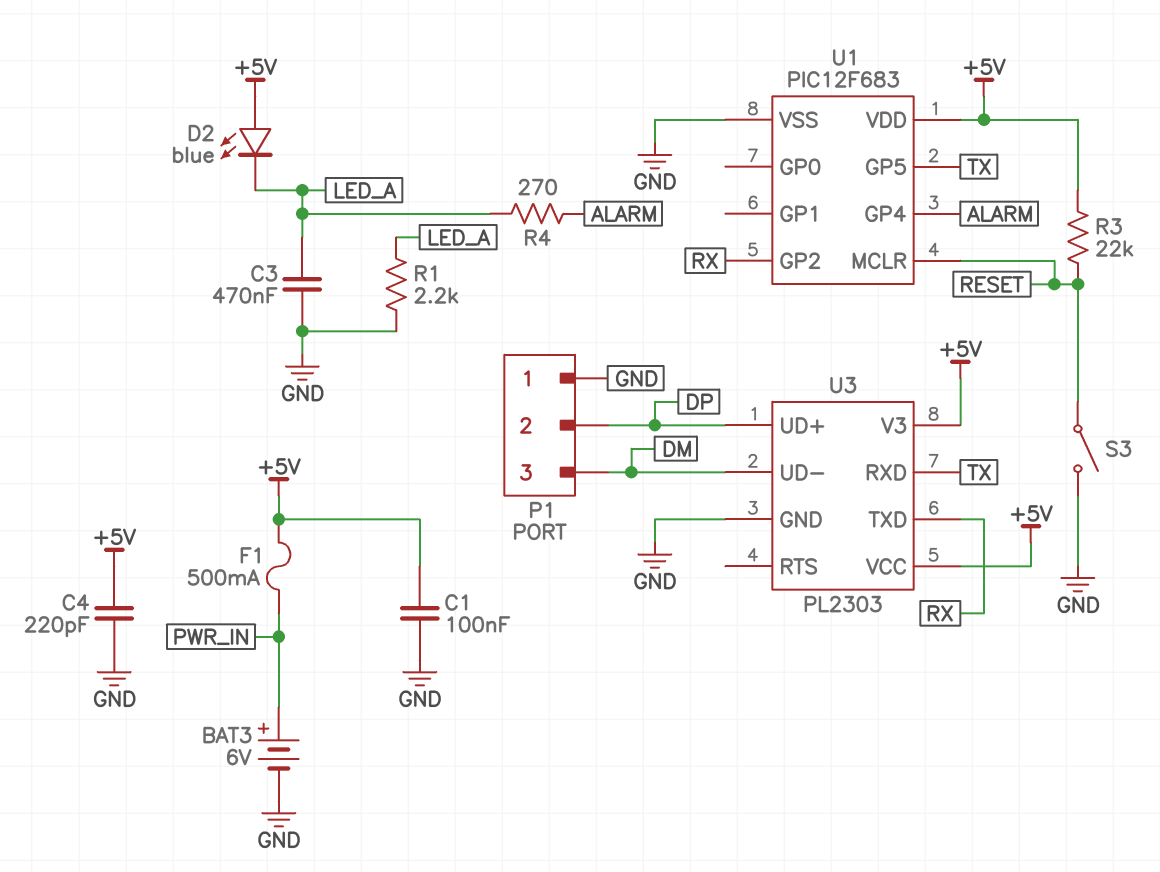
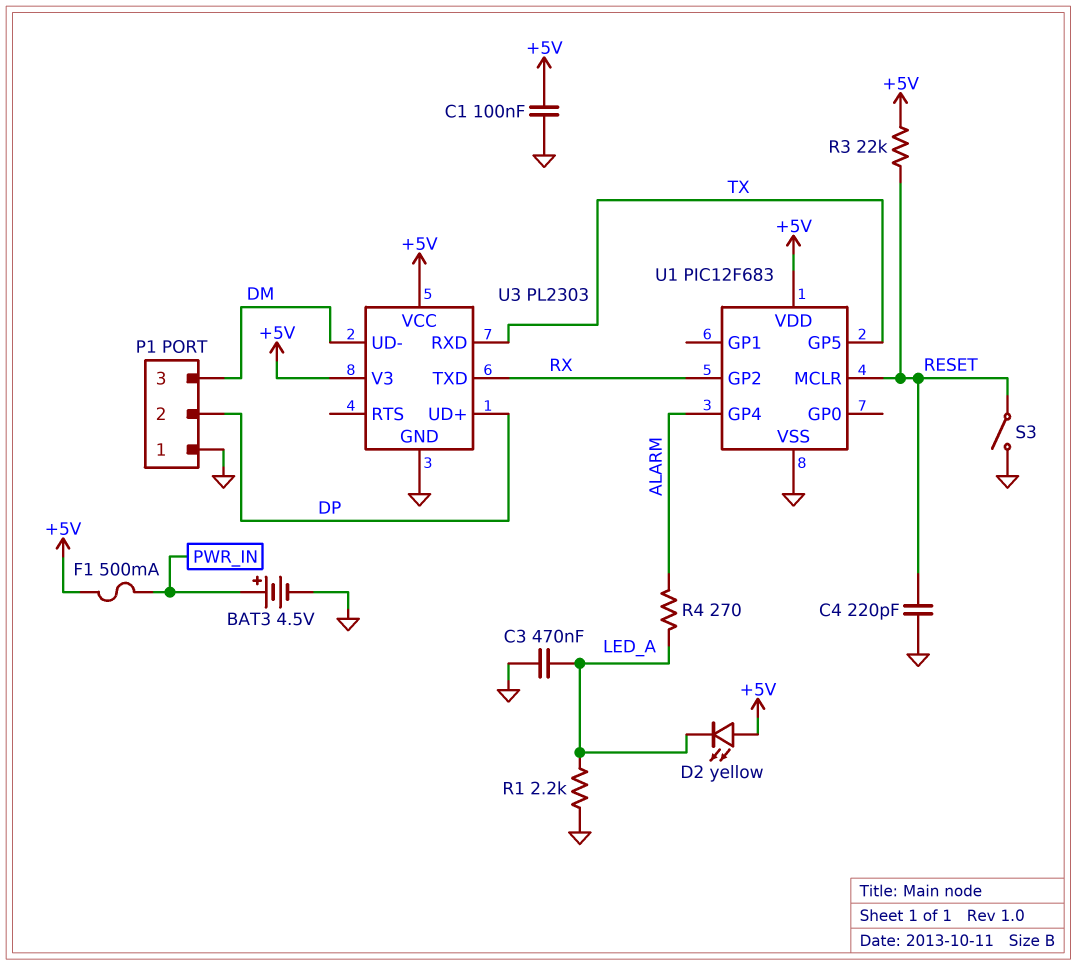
BAT3: 6V (plus PWR_IN, minus GND) -> 4.5V (plus PWR_IN, minus GND)
C4: 220pF (+5V, GND) -> 220pF (GND, RESET)
D2: LED blue (A +5V, K LED_A) -> LED yellow (A +5V, K LED_A)

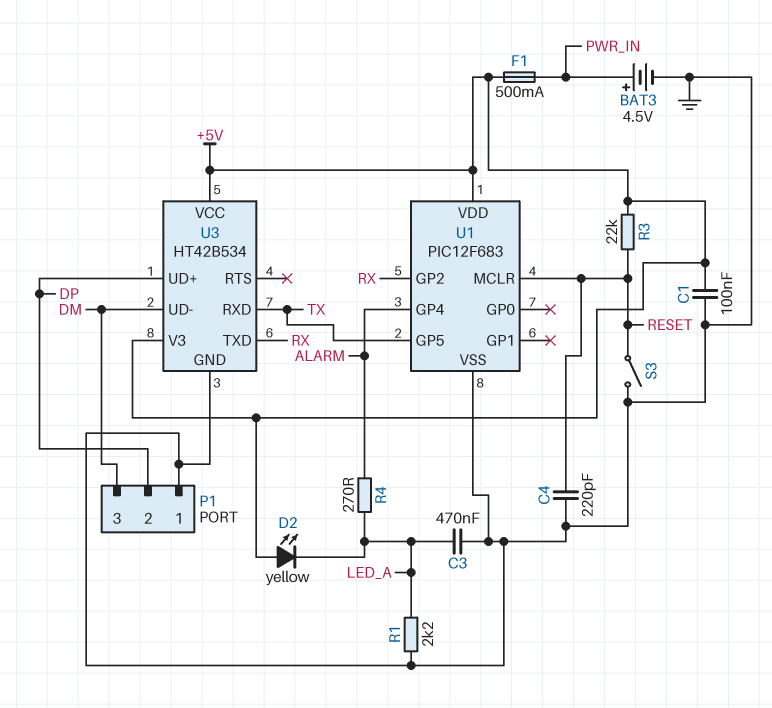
U3: PL2303 -> HT42B534

